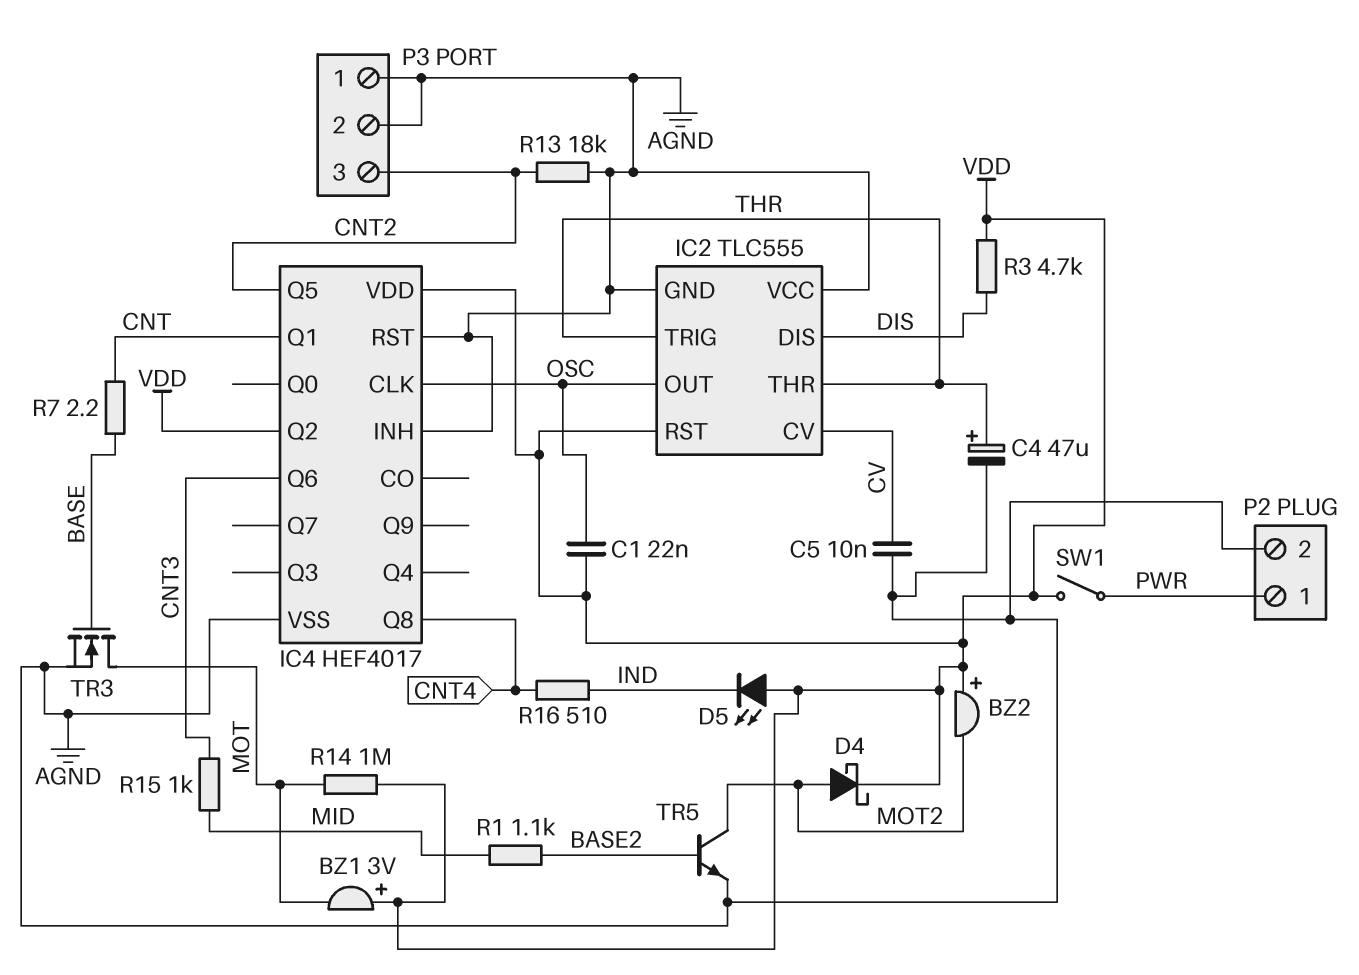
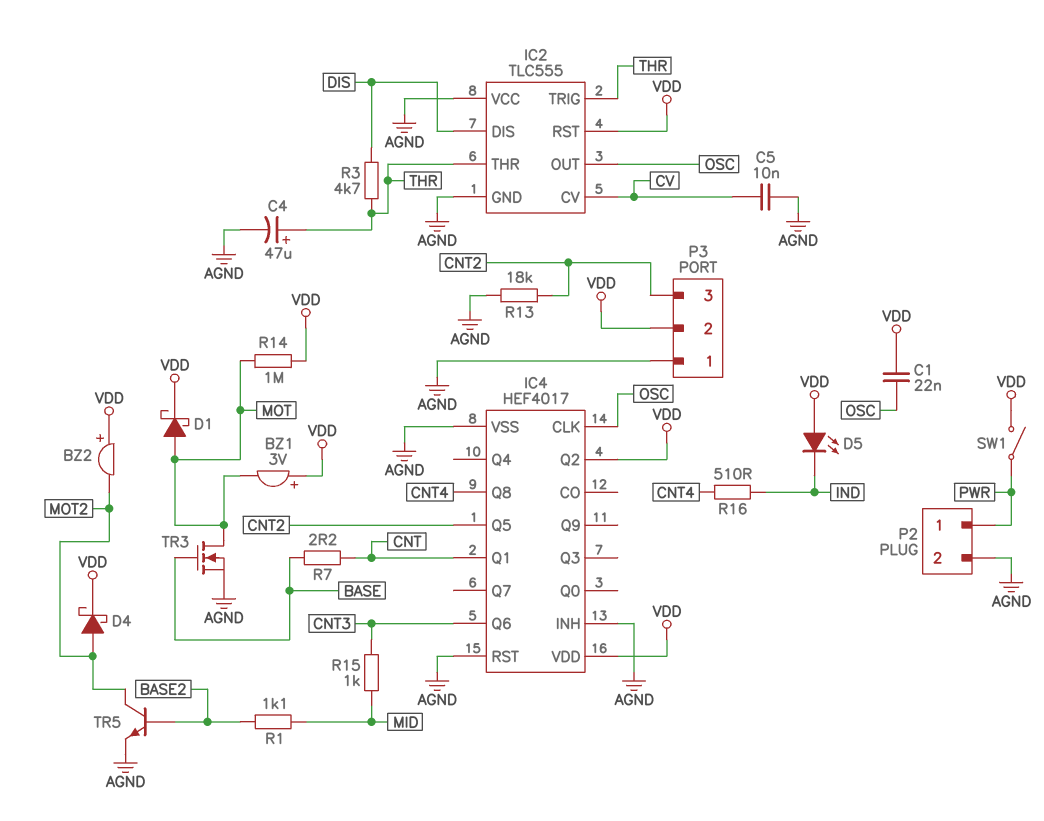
D1: none -> schottky (A MOT, K VDD)
P3 pin 2: AGND -> VDD
R3: 4.7k (DIS, VDD) -> 4.7k (DIS, THR)

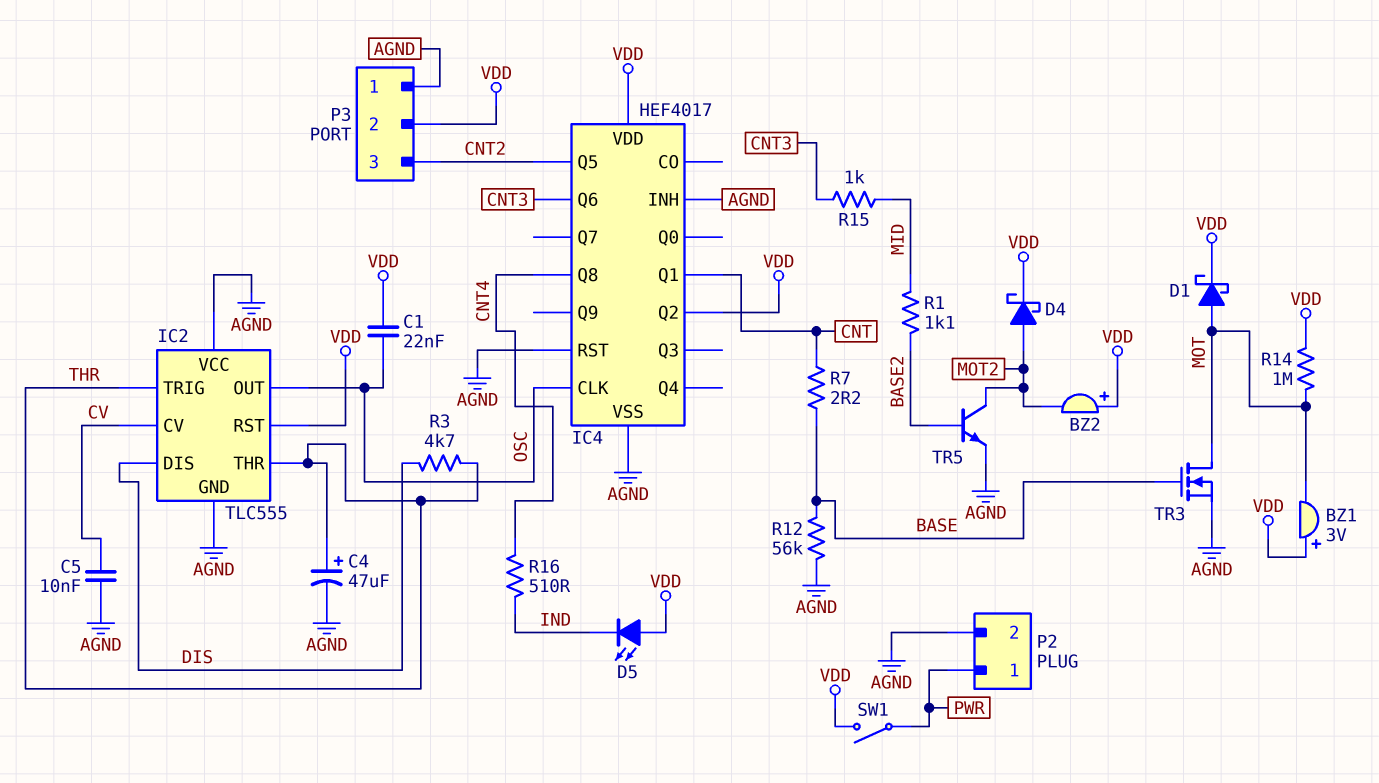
R12: none -> 56k (AGND, BASE)
R13: 18k (AGND, CNT2) -> none

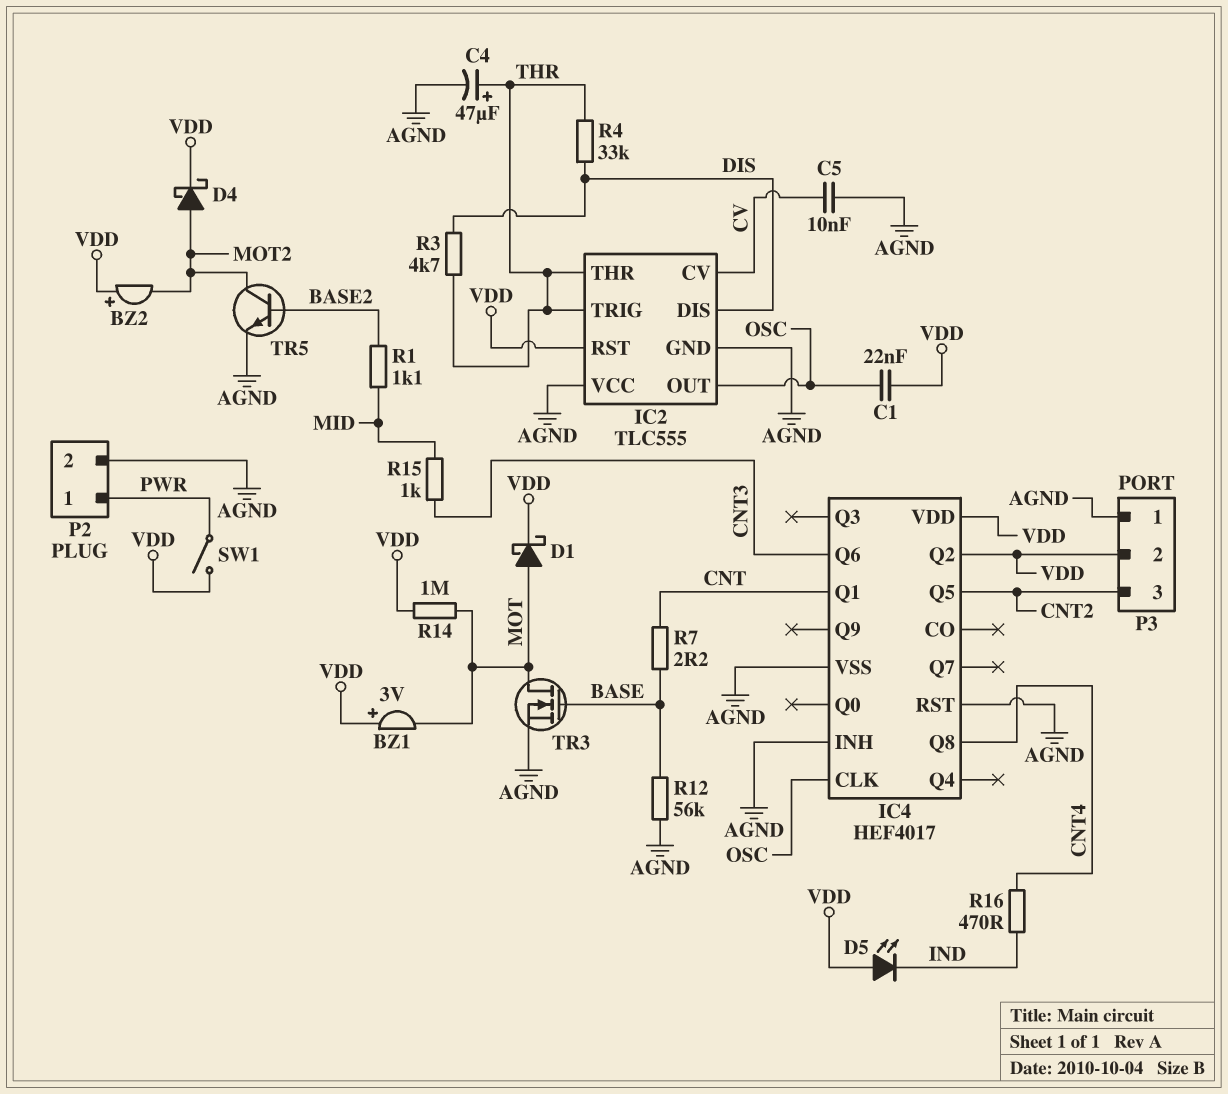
R4: none -> 33k (DIS, THR)
R16: 510 (CNT4, IND) -> 470 (CNT4, IND)

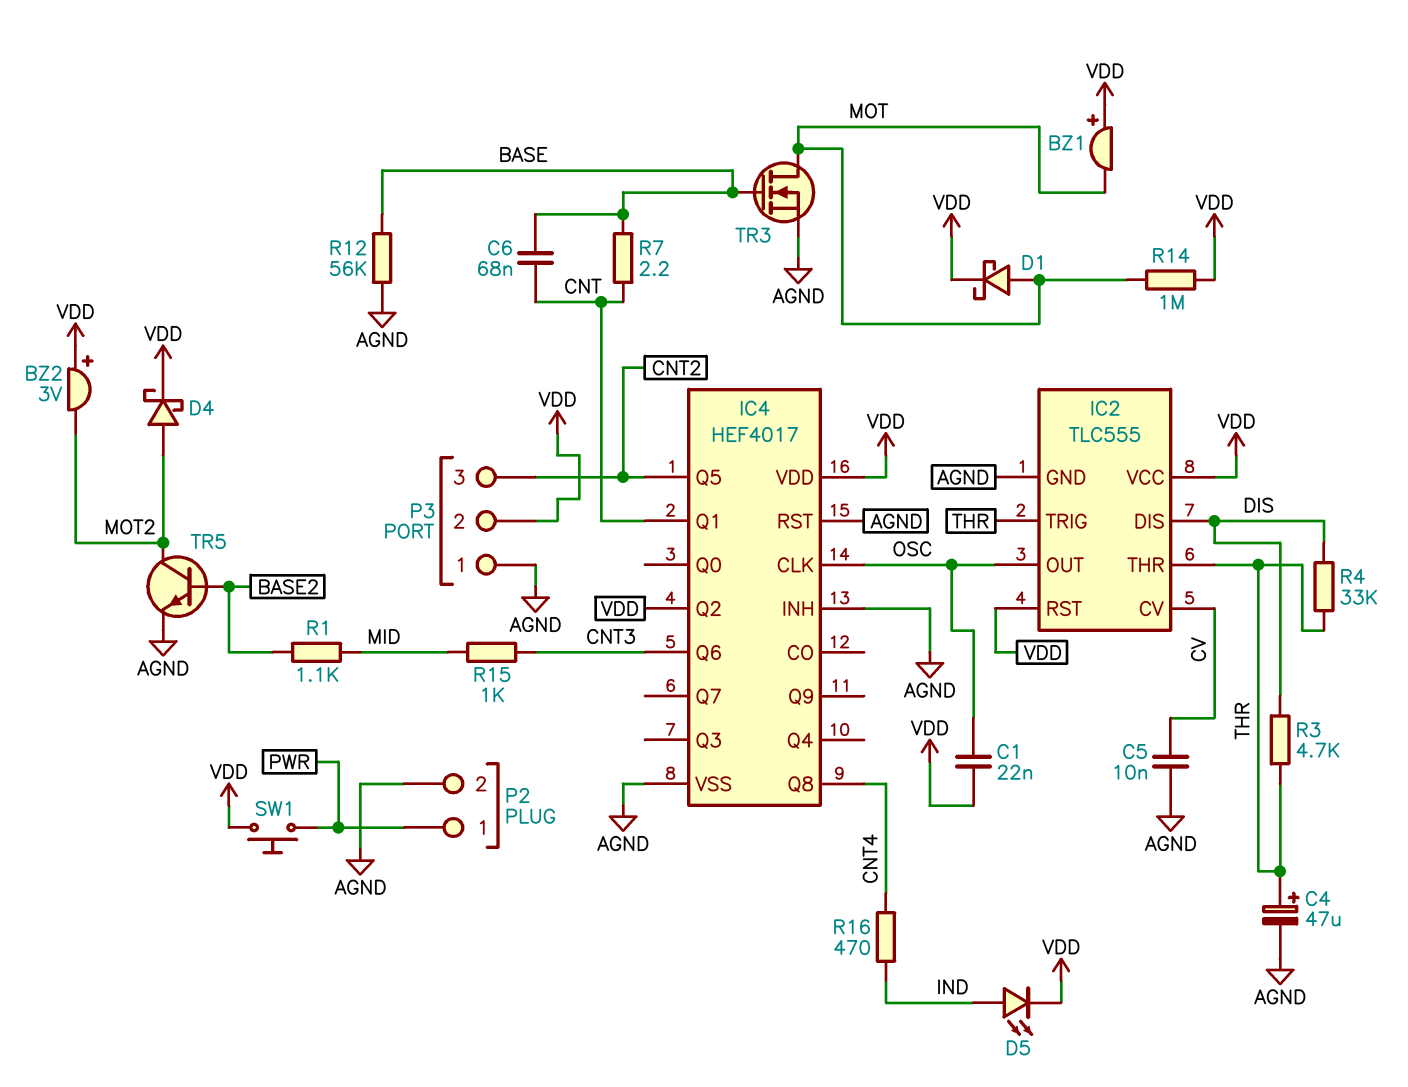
BZ1: buzzer 3V (plus VDD, minus MOT) -> buzzer (plus VDD, minus MOT)
BZ2: buzzer (plus VDD, minus MOT2) -> buzzer 3V (plus VDD, minus MOT2)
C6: none -> 68nF (BASE, CNT)
D5: LED (A VDD, K IND) -> LED (A IND, K VDD)
IC2 pin VCC: AGND -> VDD
SW1: switch (PWR, VDD) -> button (PWR, VDD)

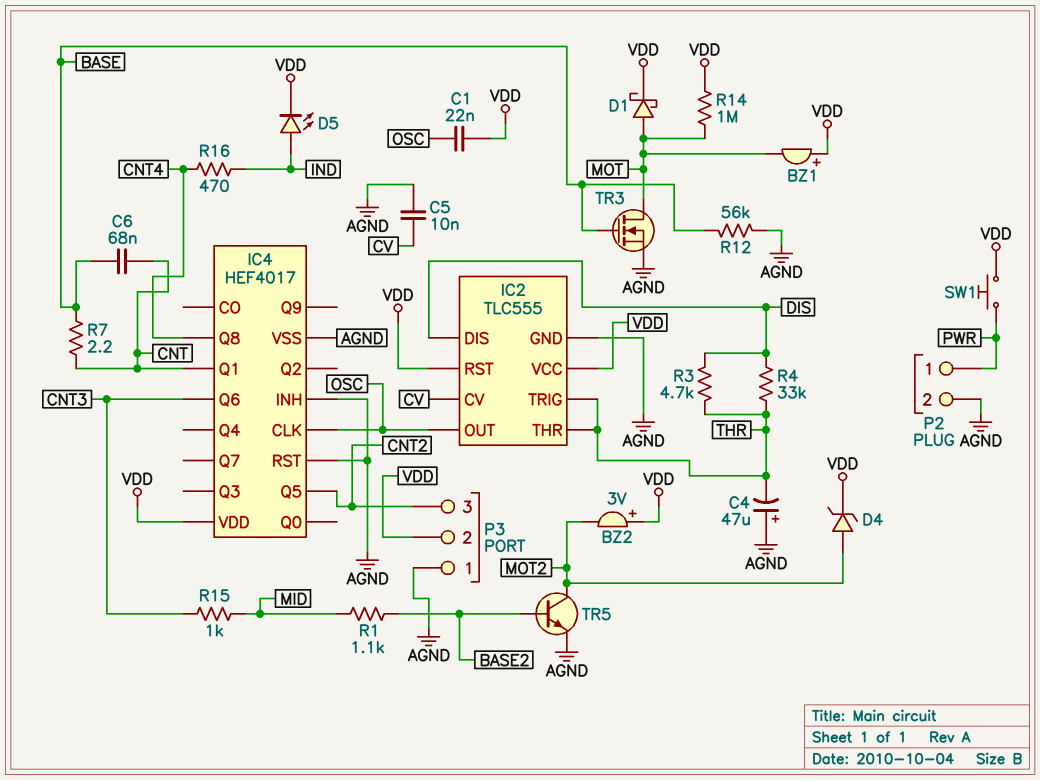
C4: 47uF (plus THR, minus AGND) -> 47uF (plus AGND, minus THR)
D4: schottky (A MOT2, K VDD) -> zener (A MOT2, K VDD)
IC4 pin Q2: VDD -> none

